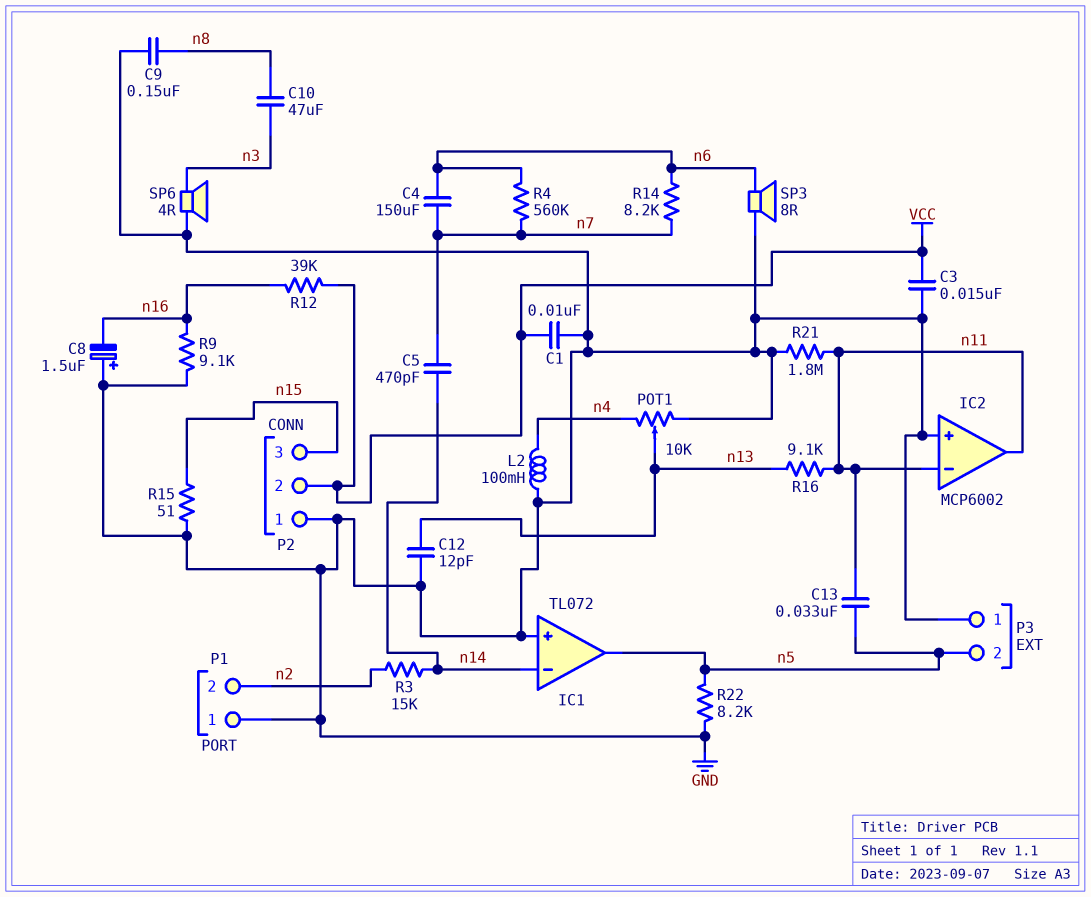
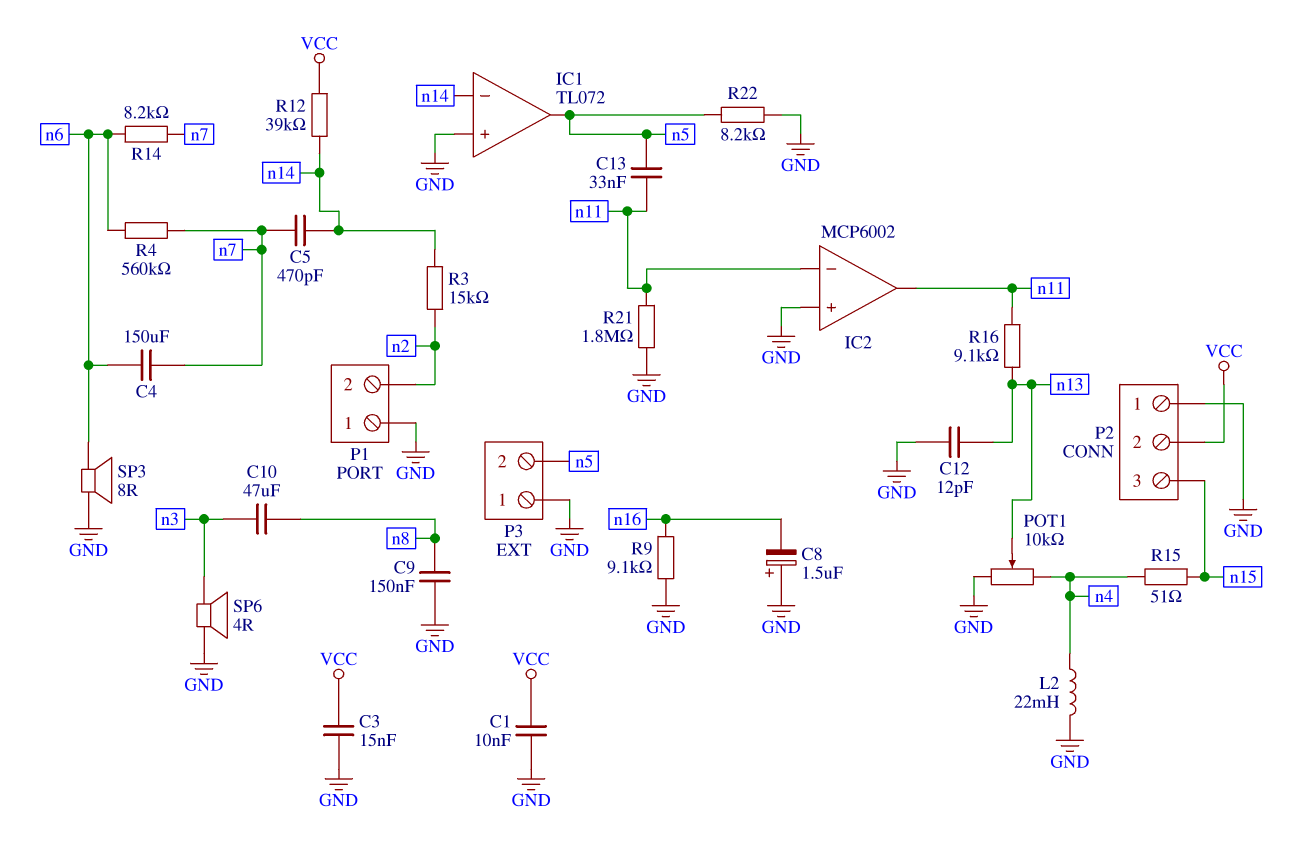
L2: 100mH (GND, n4) -> 22mH (GND, n4)
R12: 39k (VCC, n16) -> 39k (VCC, n14)
R15: 51 (GND, n15) -> 51 (n4, n15)

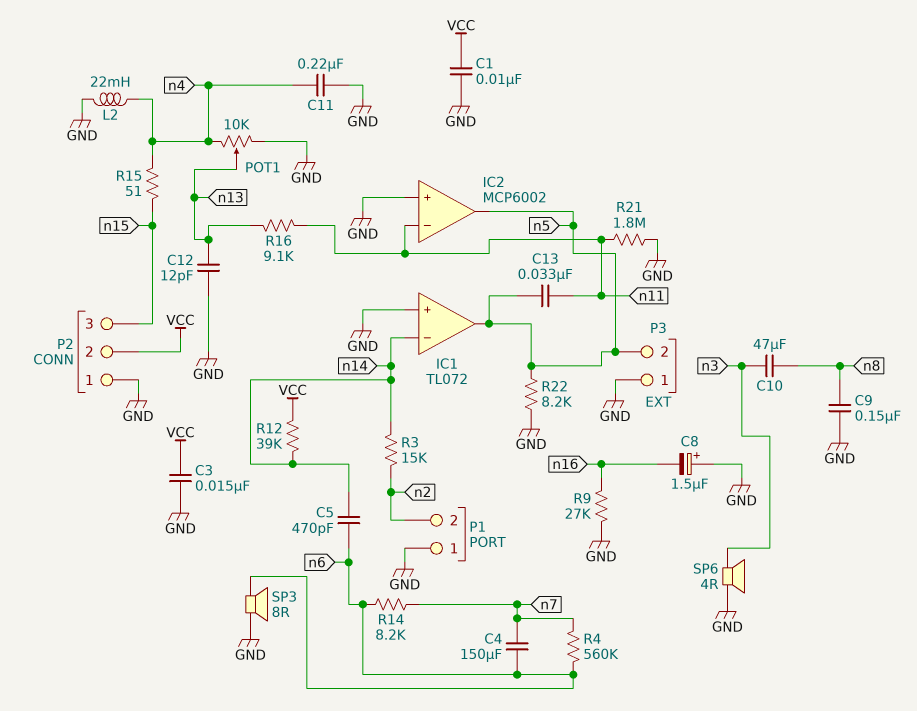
C5: 470pF (n7, n14) -> 470pF (n6, n14)
C11: none -> 220nF (GND, n4)
IC2 pin out: n11 -> n5
R9: 9.1k (GND, n16) -> 27k (GND, n16)

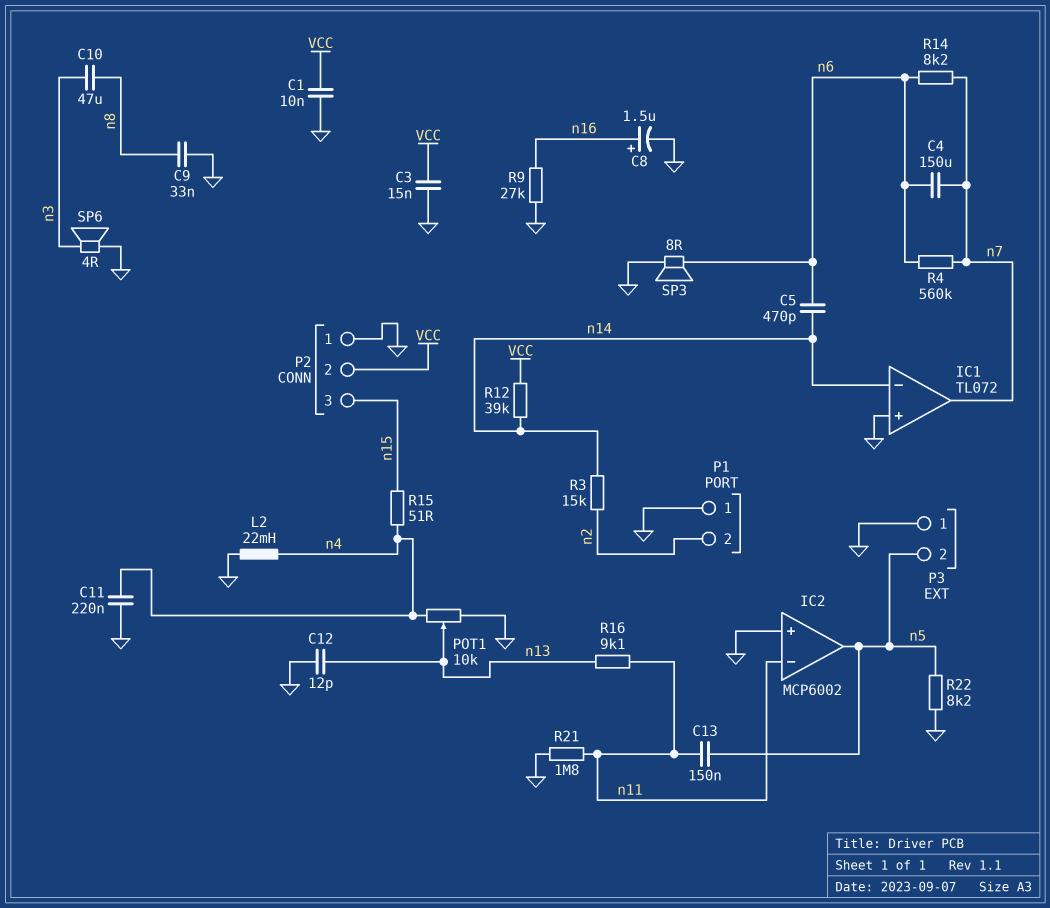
C8: 1.5uF (plus GND, minus n16) -> 1.5uF (plus n16, minus GND)
C9: 150nF (GND, n8) -> 33nF (GND, n8)
C13: 33nF (n5, n11) -> 150nF (n5, n11)
IC1 pin out: n5 -> n7

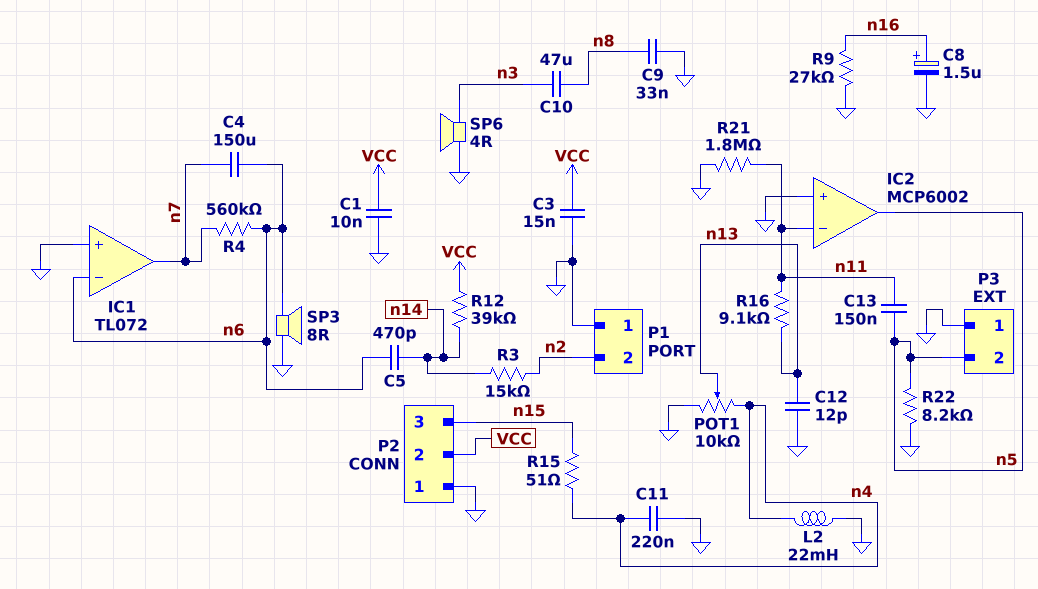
IC1 pin in-: n14 -> n6
R14: 8.2k (n6, n7) -> none

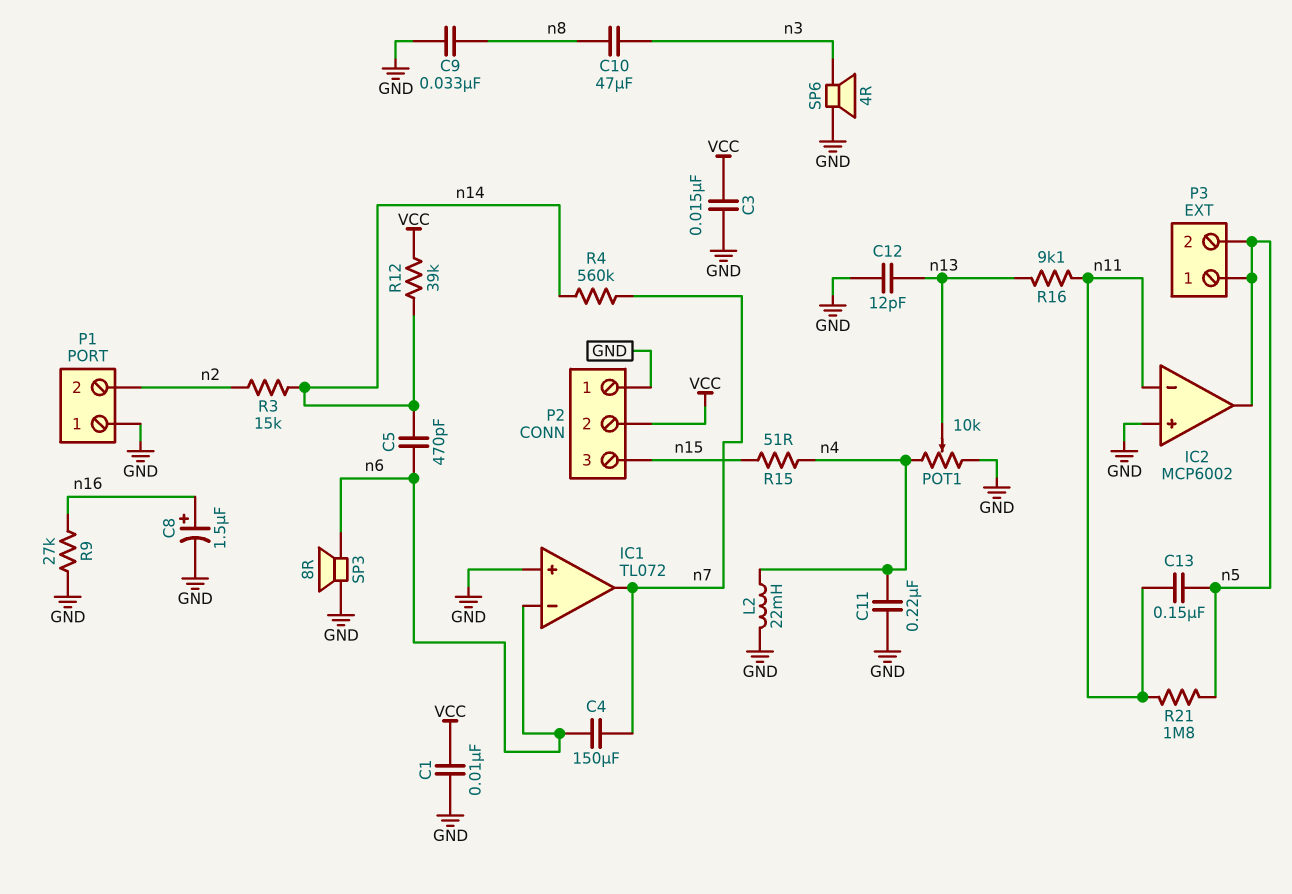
P3 pin 1: GND -> n5
R4: 560k (n6, n7) -> 560k (n7, n14)
R21: 1.8M (GND, n11) -> 1.8M (n5, n11)
R22: 8.2k (GND, n5) -> none

